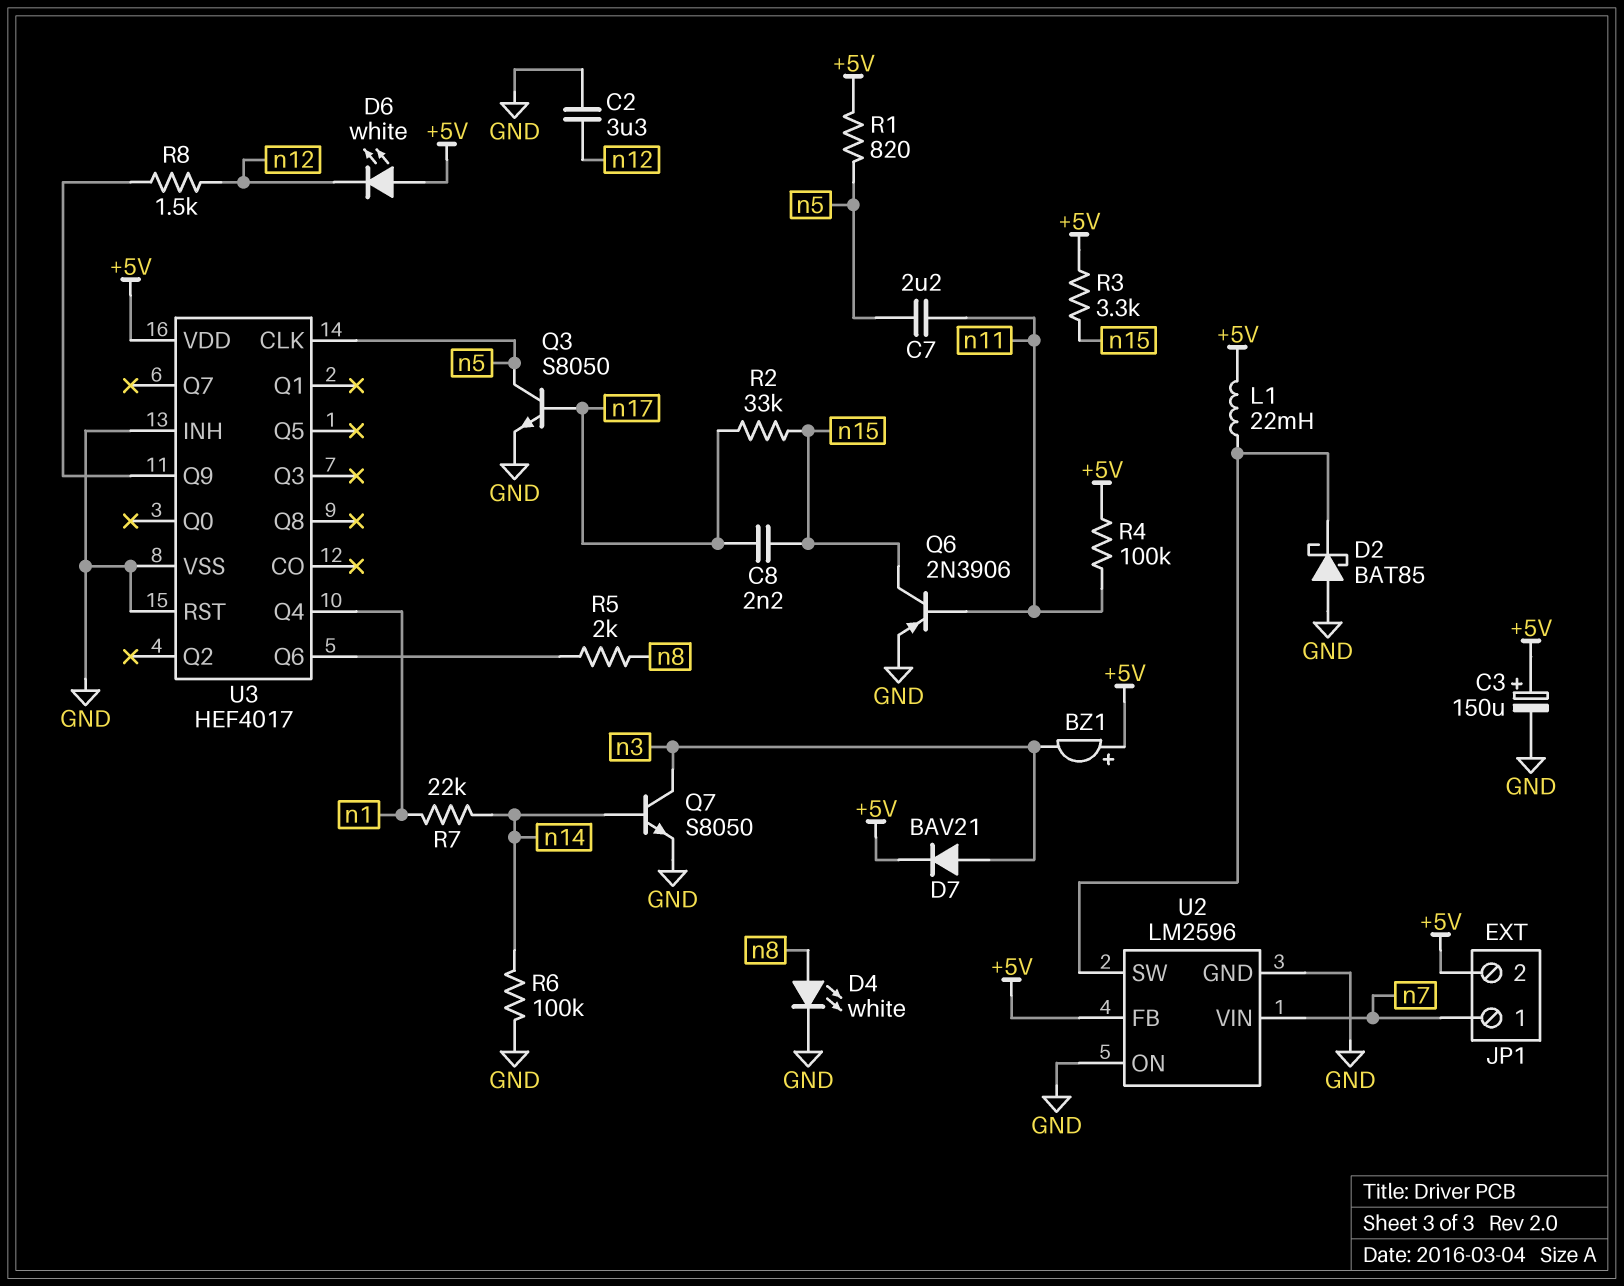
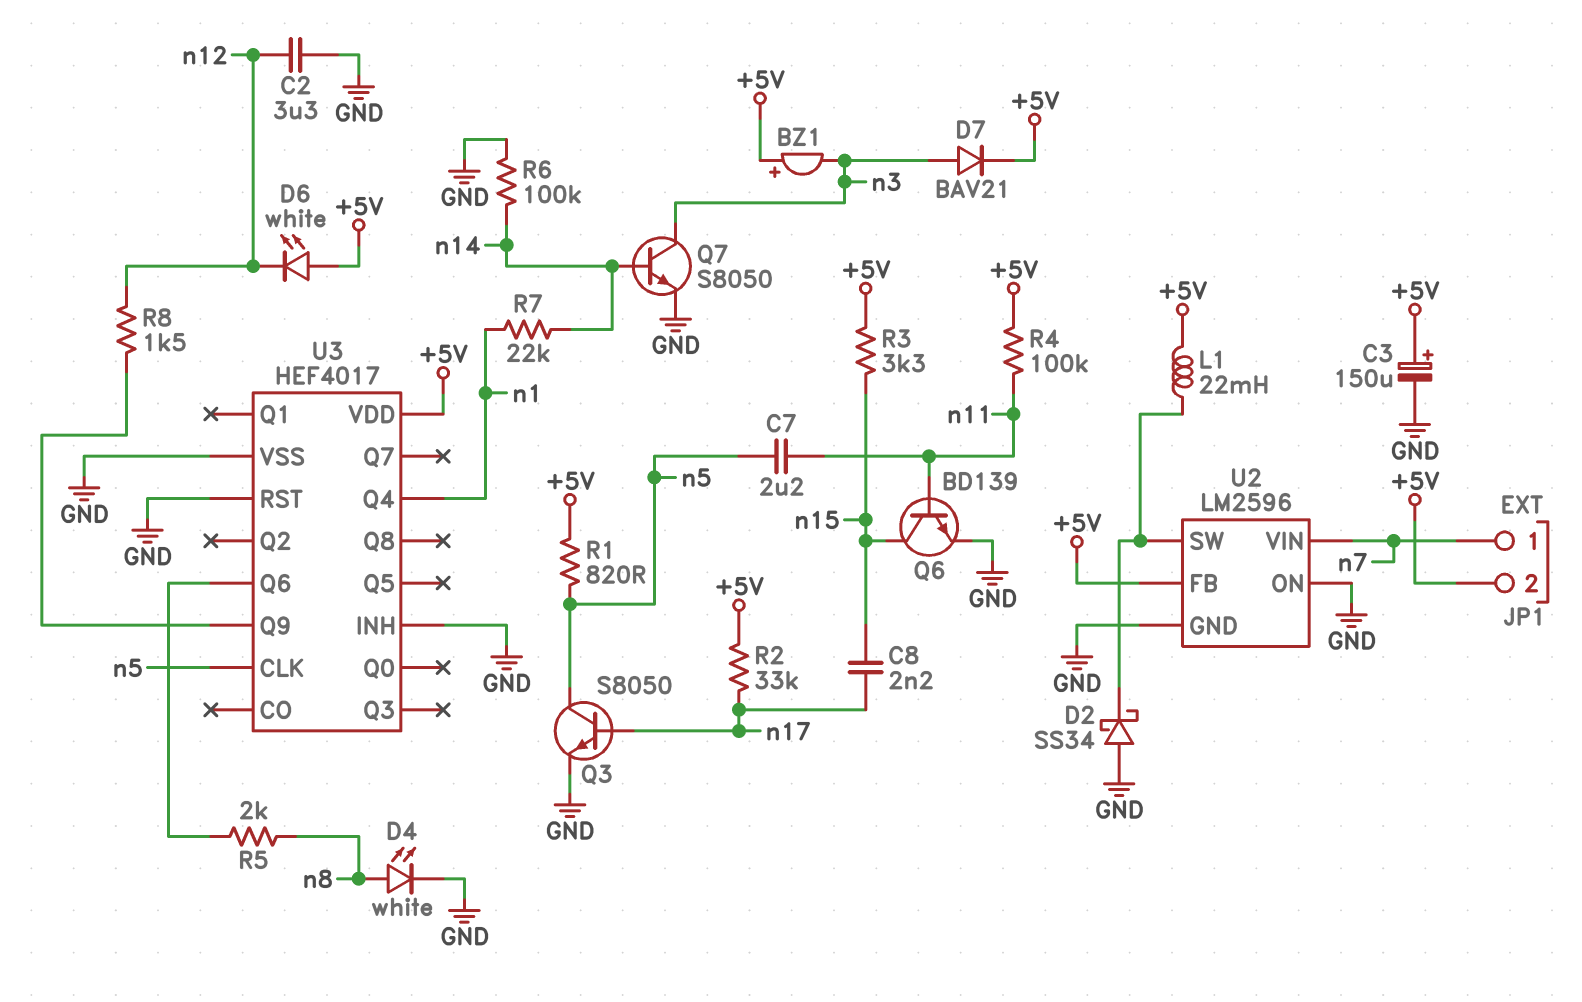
D2: schottky BAT85 (A GND, K U2/SW) -> schottky SS34 (A GND, K U2/SW)
Q6: PNP 2N3906 (B n11, C n15, E GND) -> NPN BD139 (B n11, C n15, E GND)
R2: 33k (n15, n17) -> 33k (+5V, n17)

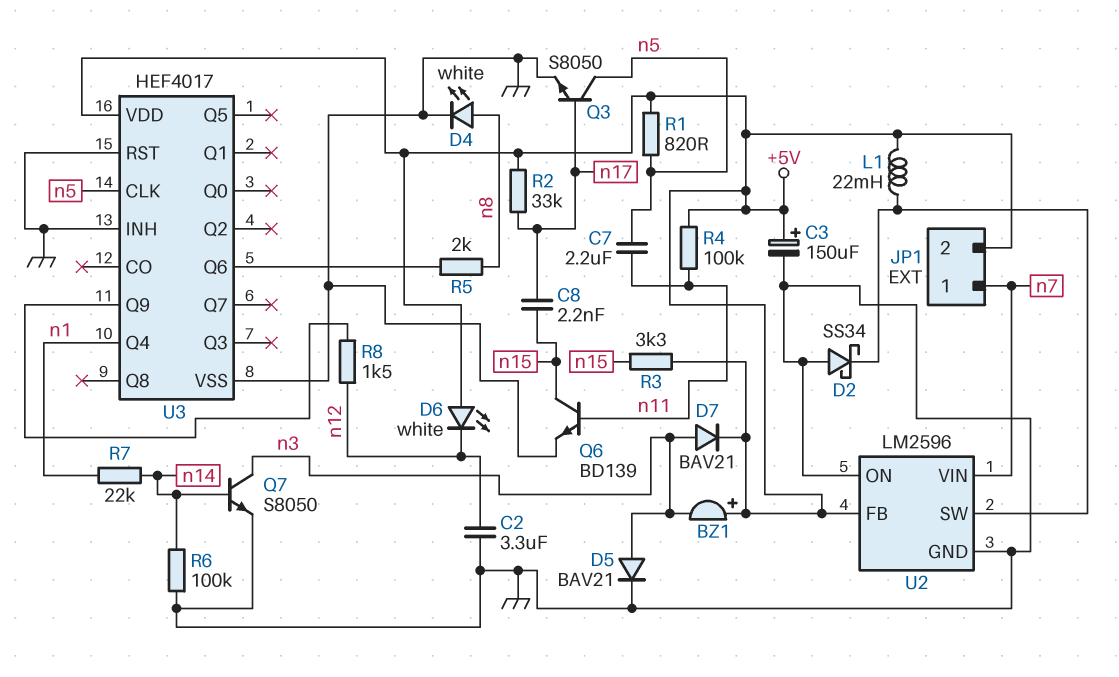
D5: none -> diode BAV21 (A n3, K GND)

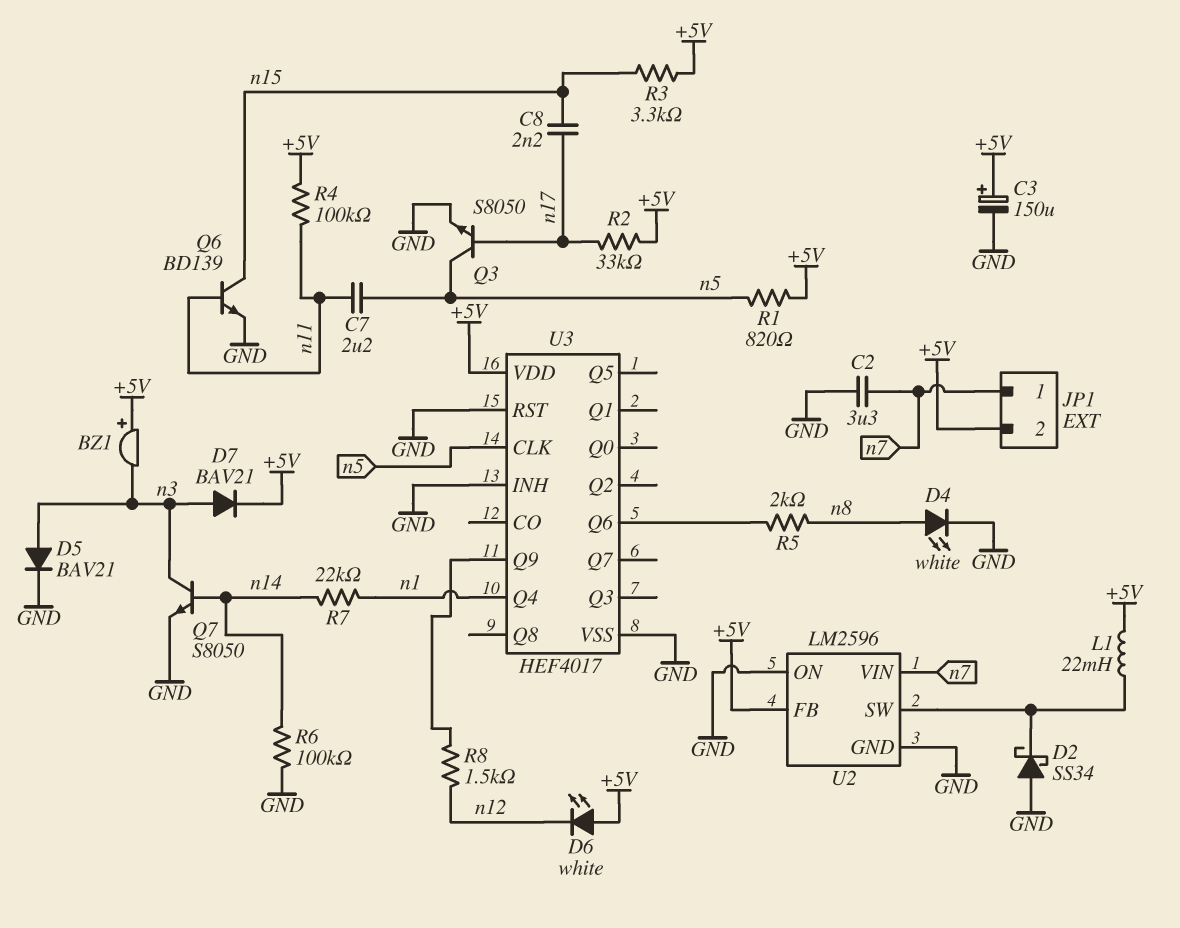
C2: 3.3uF (GND, n12) -> 3.3uF (GND, n7)

